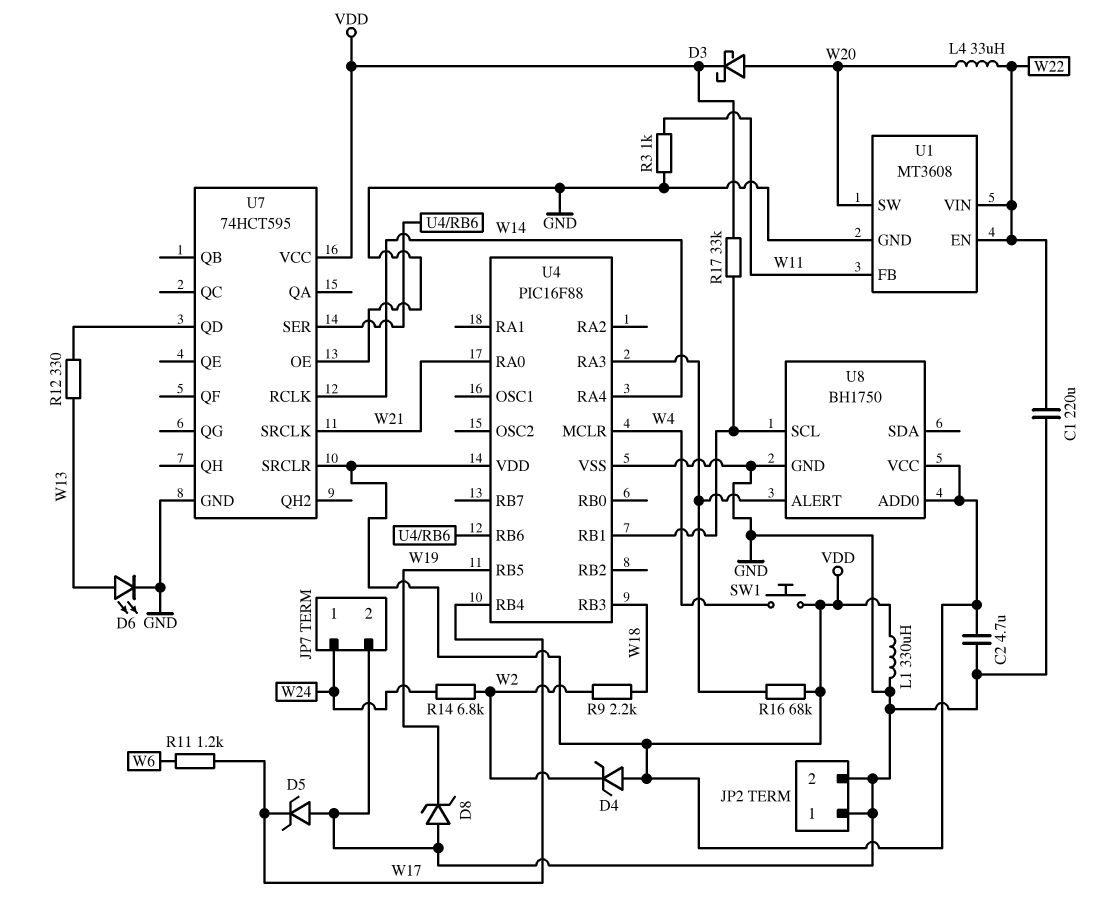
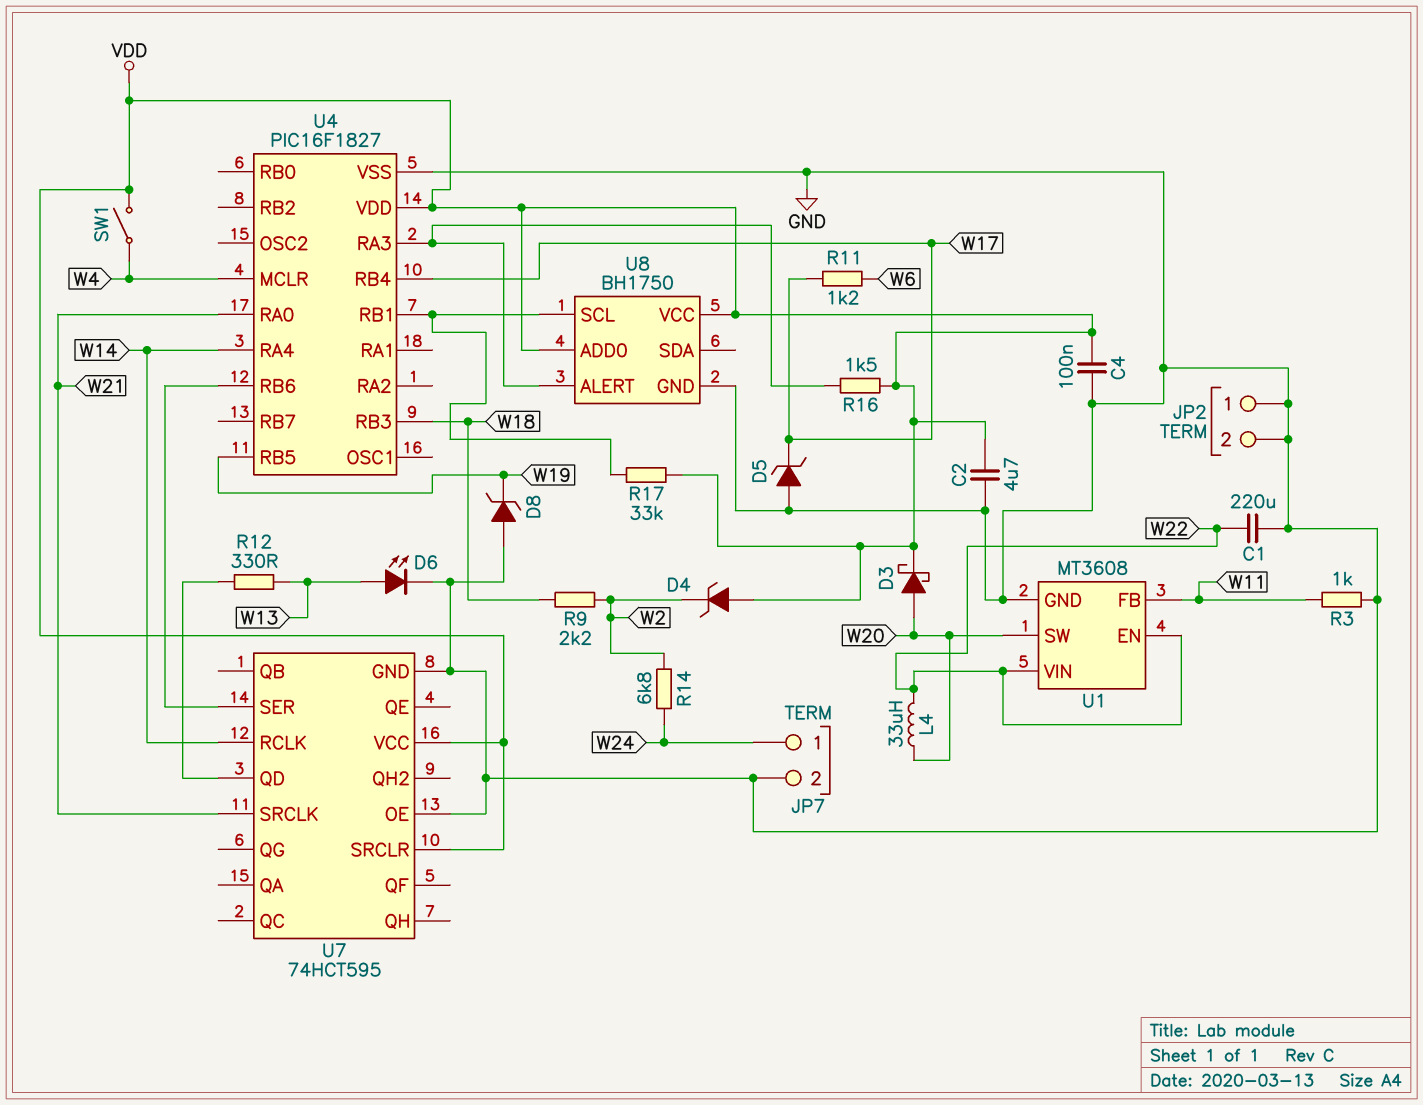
C4: none -> 100nF (GND, VDD)
L1: 330uH (GND, VDD) -> none
R16: 68k (U4/RA3, VDD) -> 1.5k (U4/RA3, VDD)
SW1: button (VDD, W4) -> switch (VDD, W4)
U4: PIC16F88 -> PIC16F1827

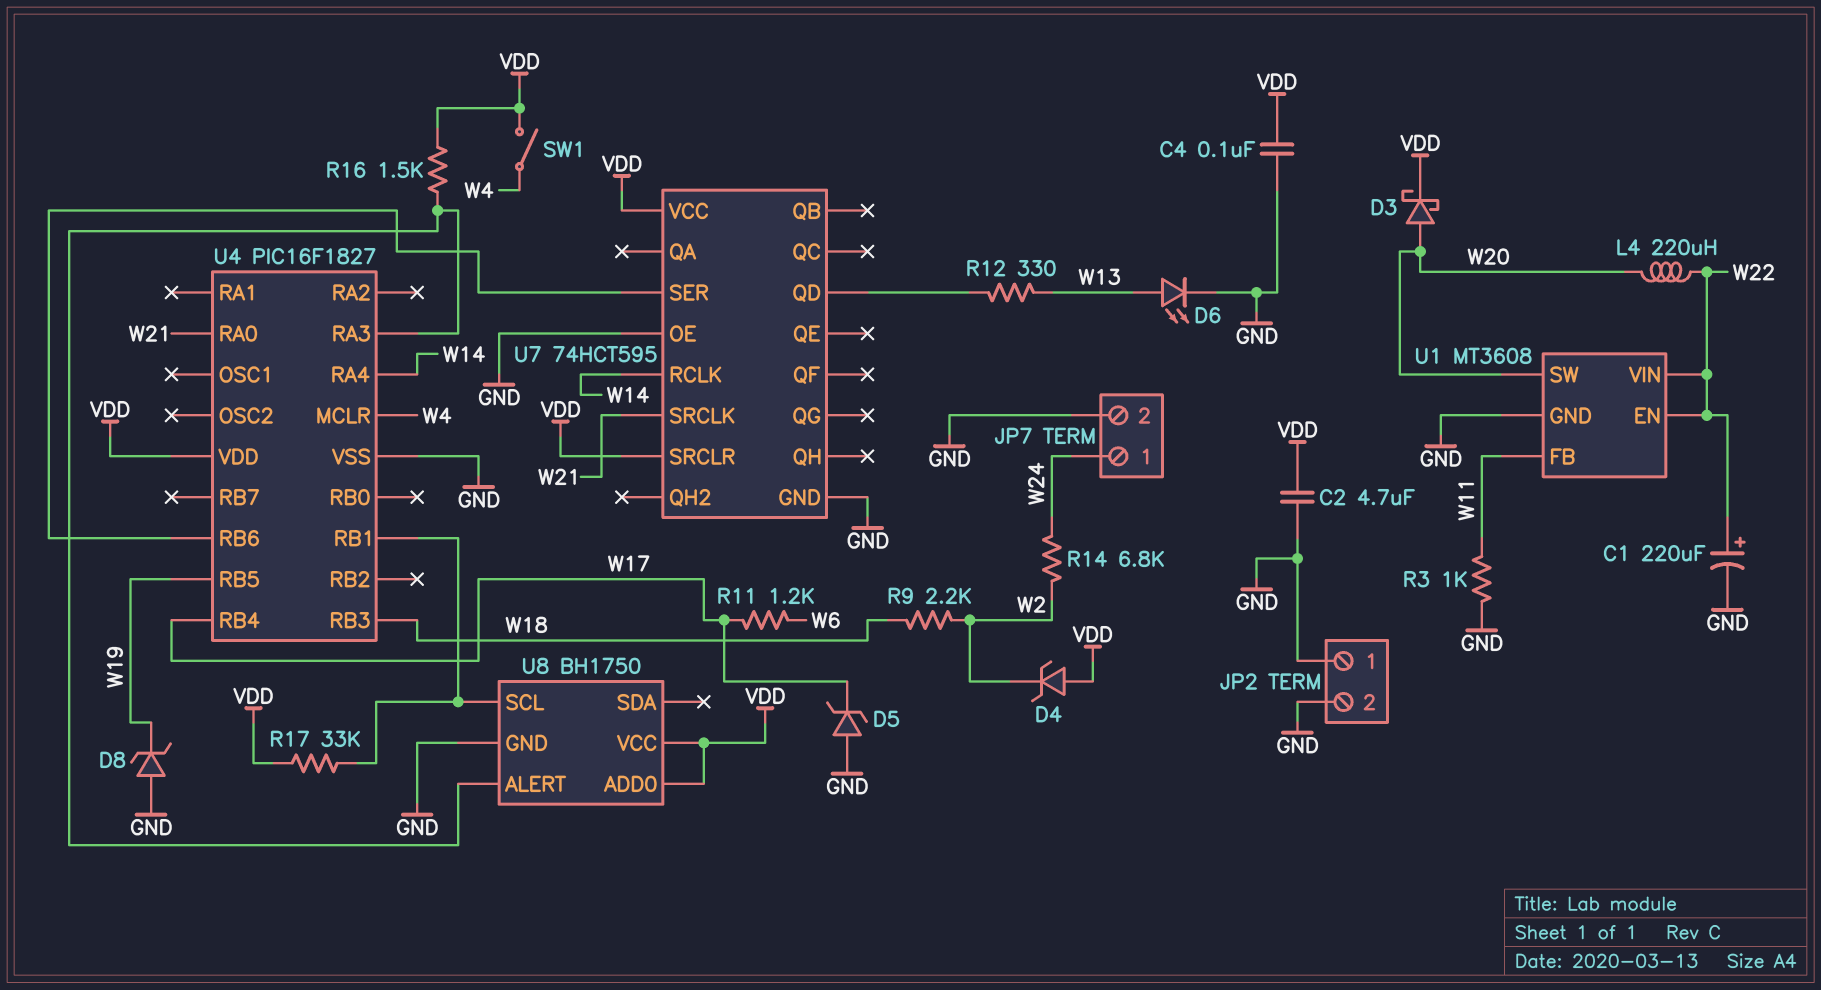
C1: 220uF (GND, W22) -> 220uF (plus W22, minus GND)
L4: 33uH (W20, W22) -> 220uH (W20, W22)

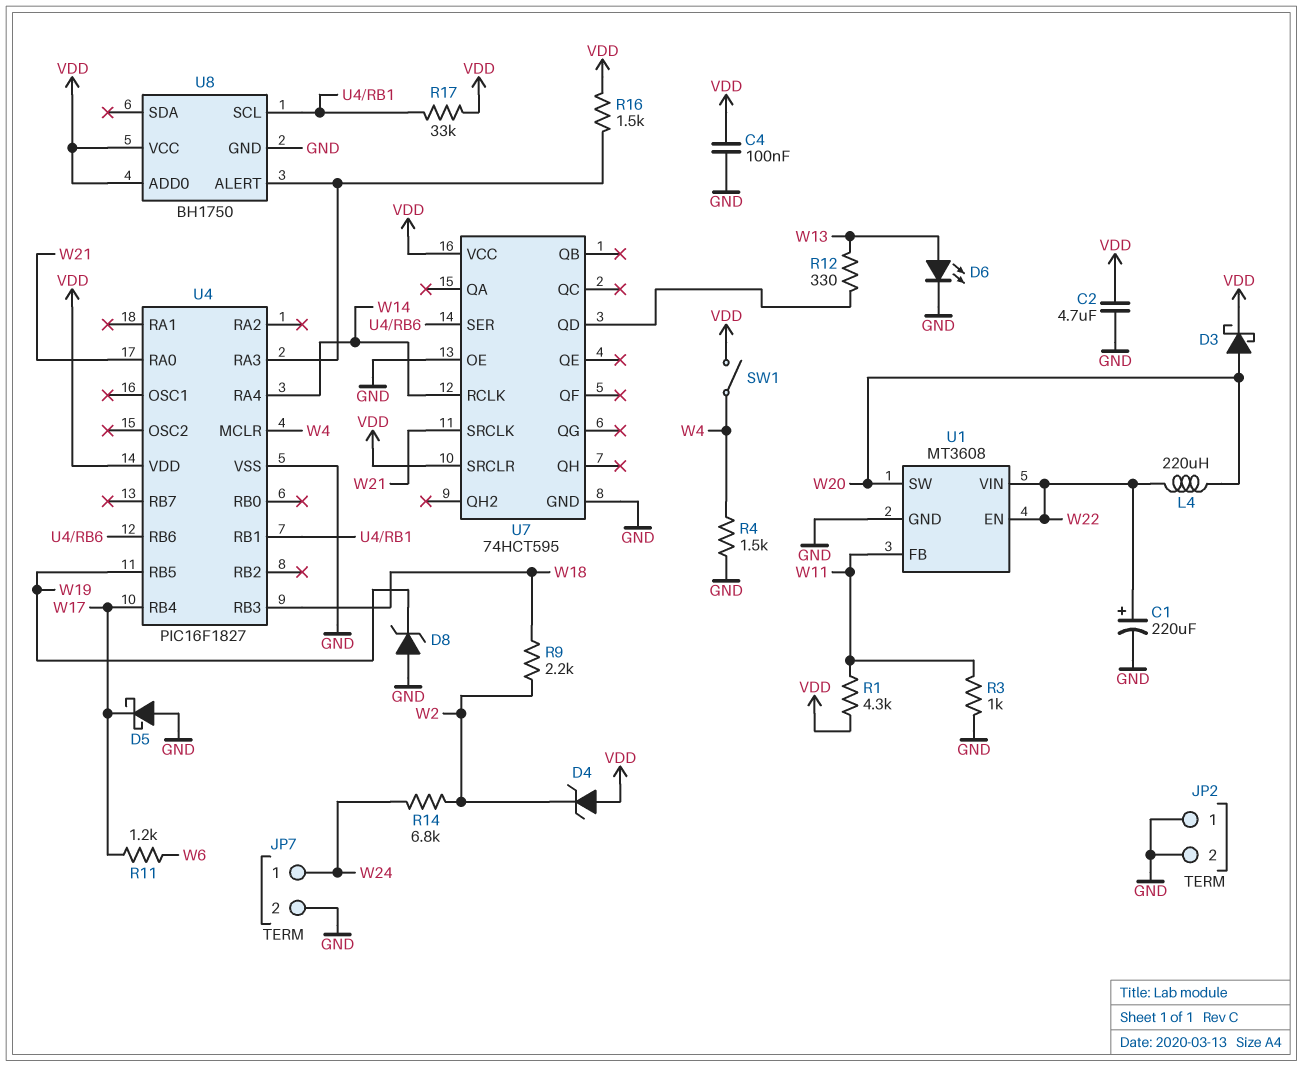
D5: zener (A GND, K W17) -> schottky (A GND, K W17)
R1: none -> 4.3k (VDD, W11)
R4: none -> 1.5k (GND, W4)

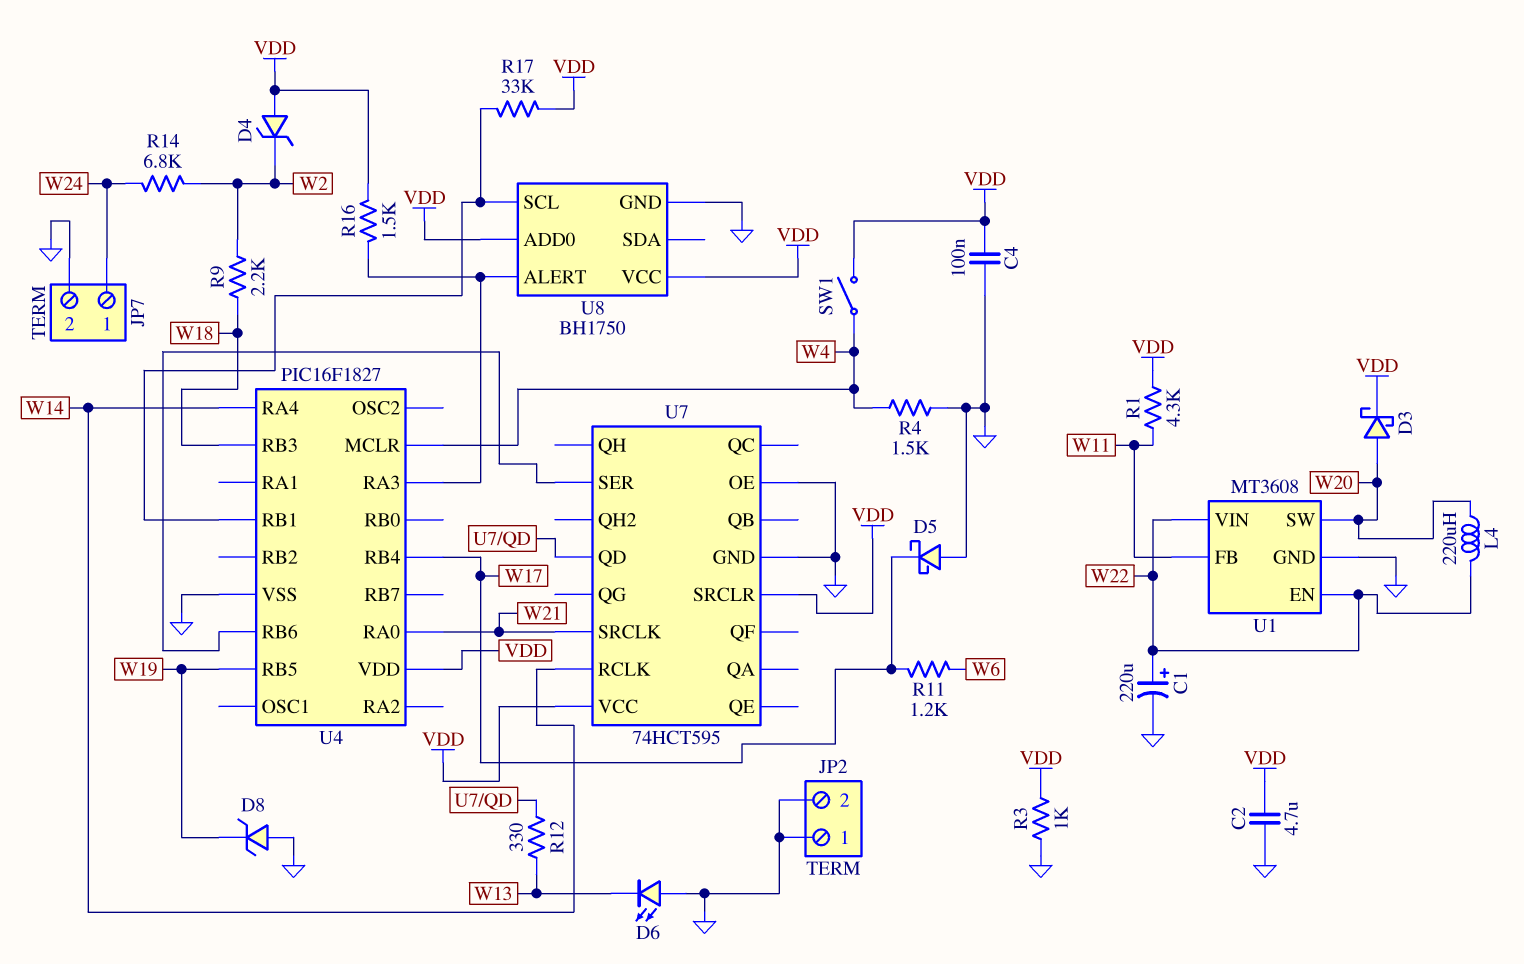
D6: LED (A W13, K GND) -> LED (A GND, K W13)
R3: 1k (GND, W11) -> 1k (GND, VDD)

